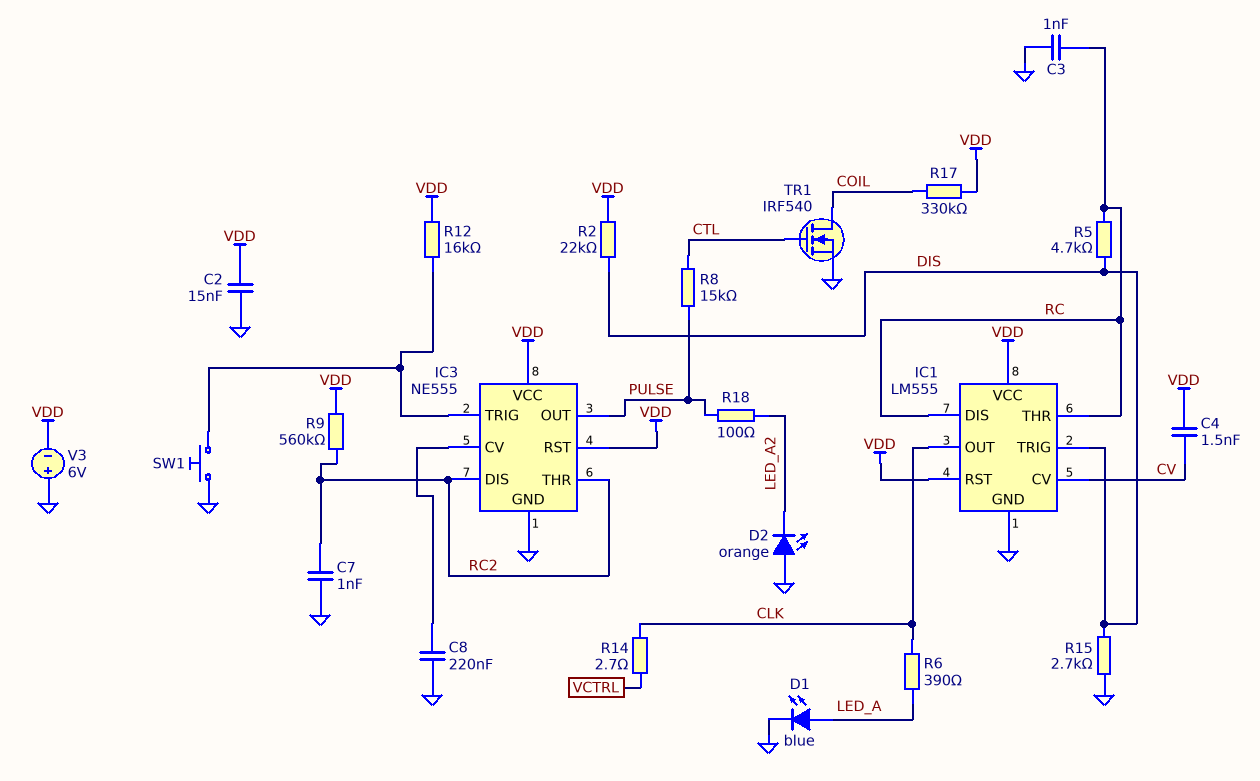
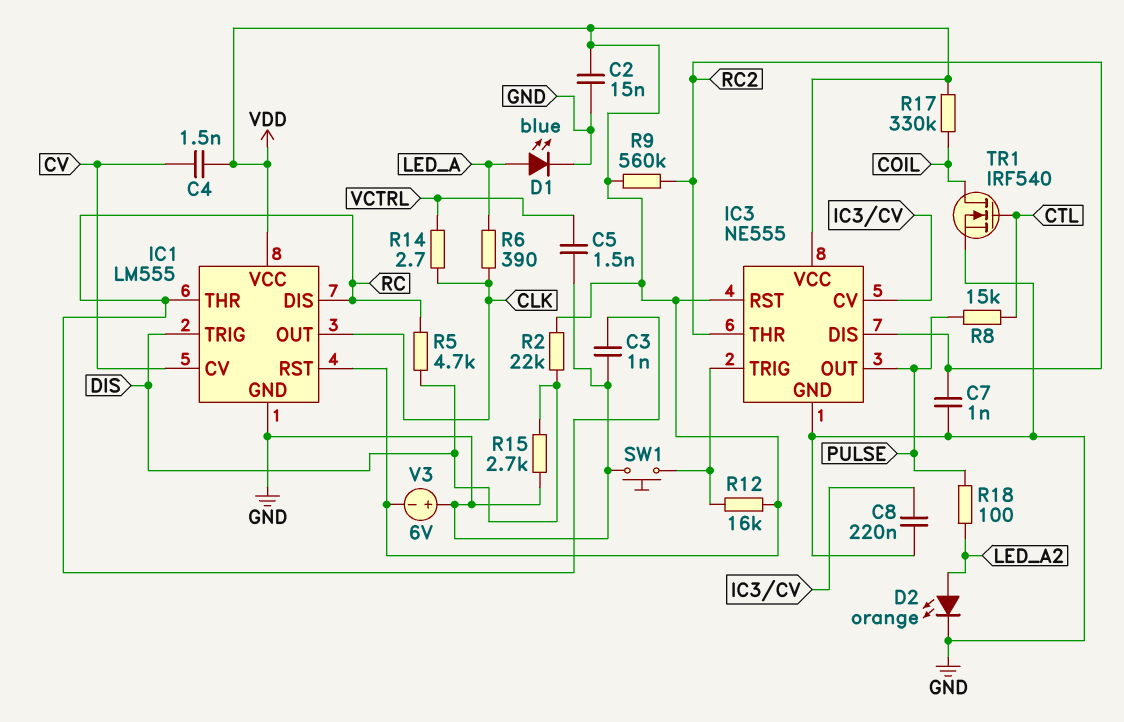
C5: none -> 1.5nF (GND, VCTRL)
D2: LED orange (A GND, K LED_A2) -> LED orange (A LED_A2, K GND)

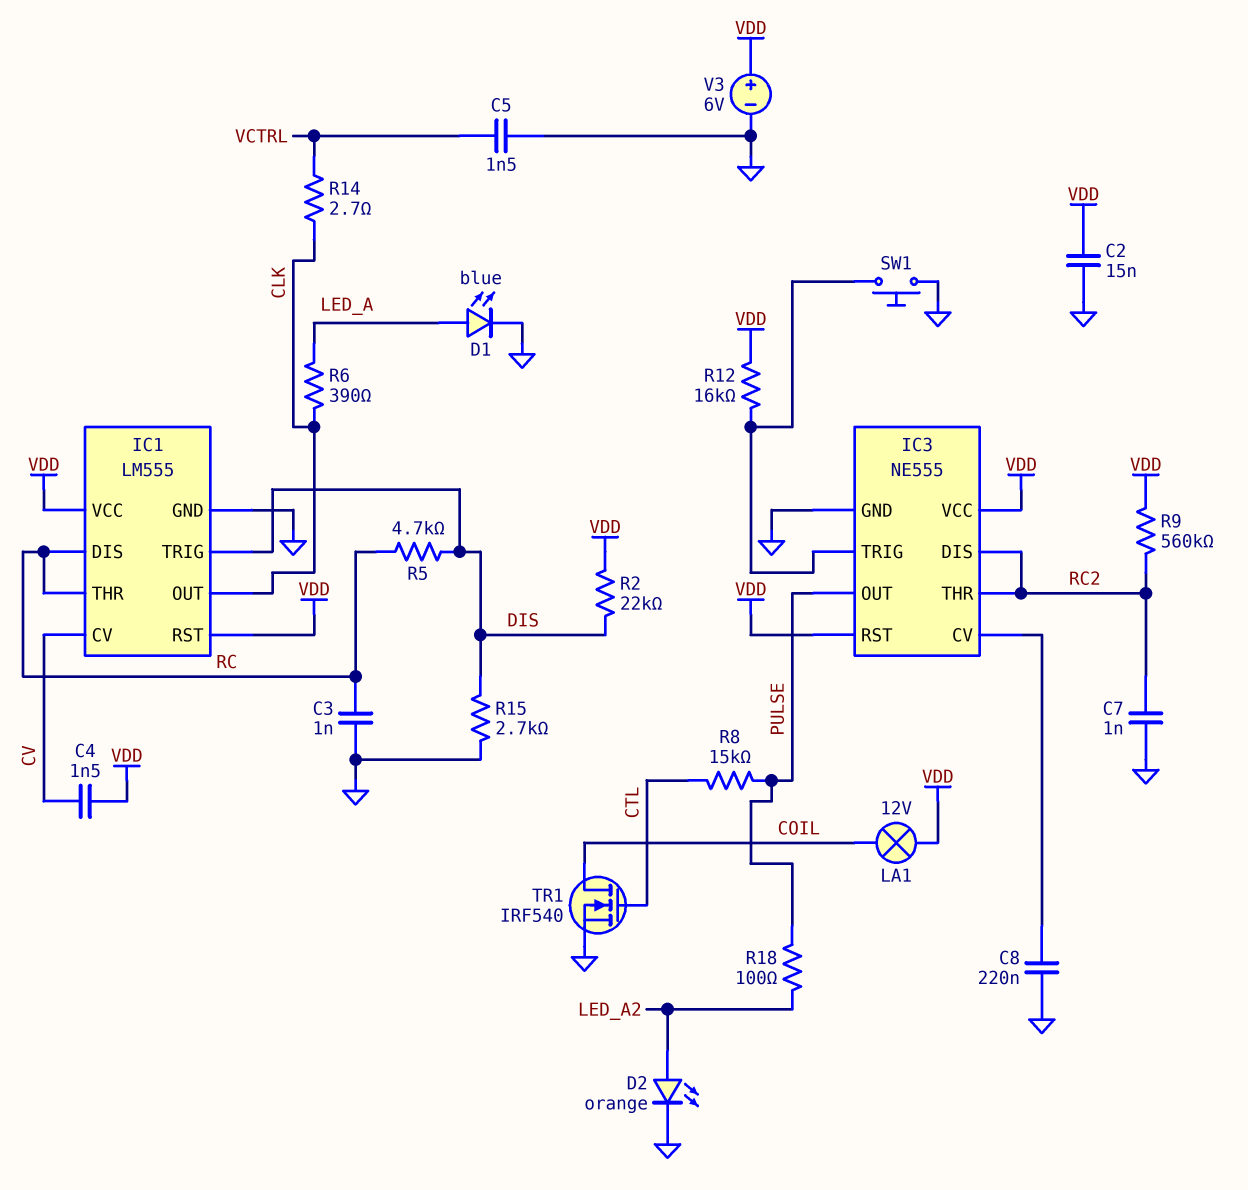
LA1: none -> lamp 12V (COIL, VDD)
R17: 330k (COIL, VDD) -> none
V3: 6V (plus GND, minus VDD) -> 6V (plus VDD, minus GND)

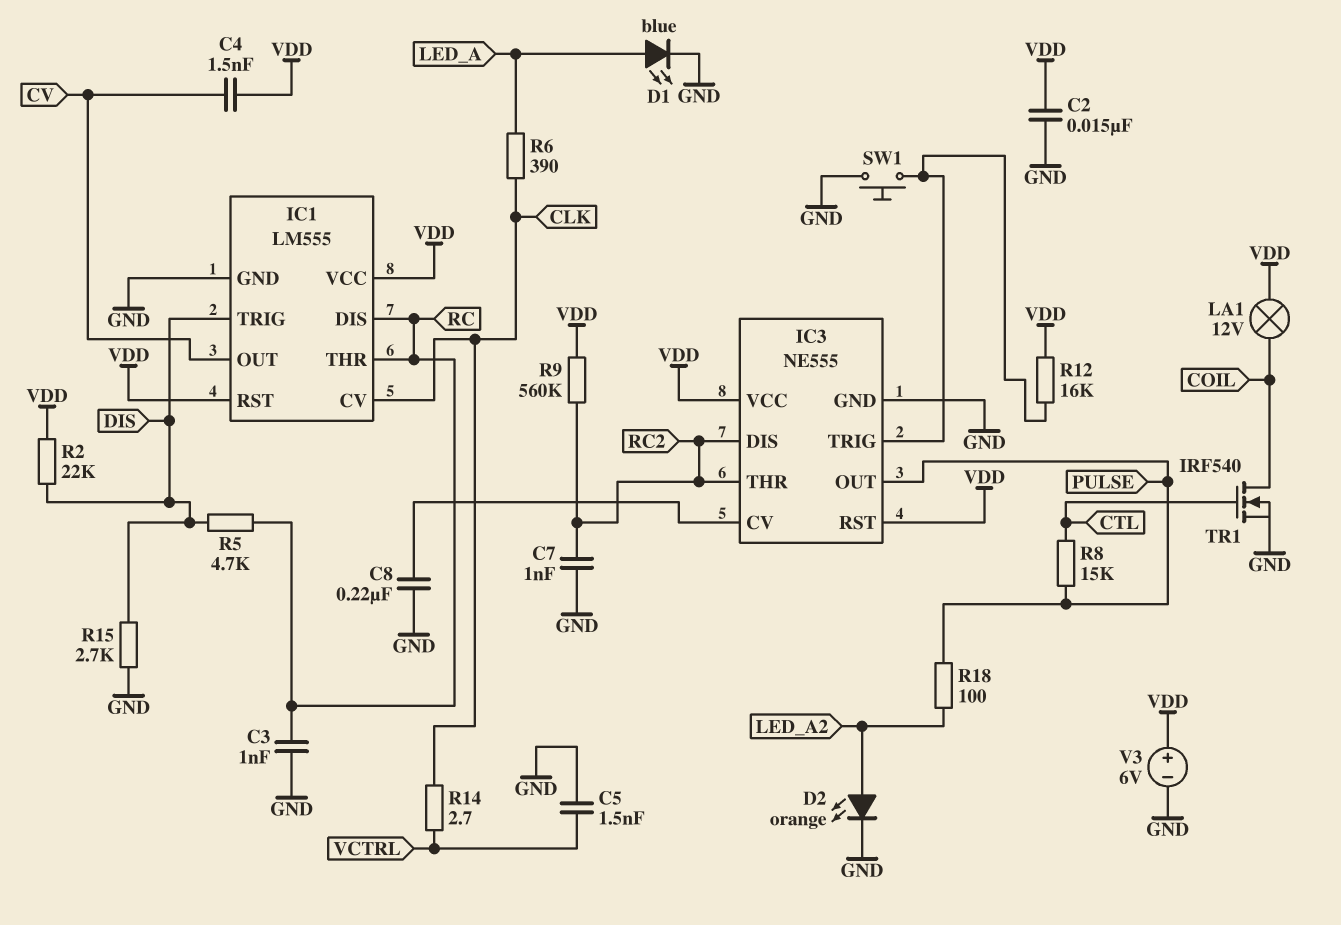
IC1 pin CV: CV -> CLK
IC1 pin OUT: CLK -> CV

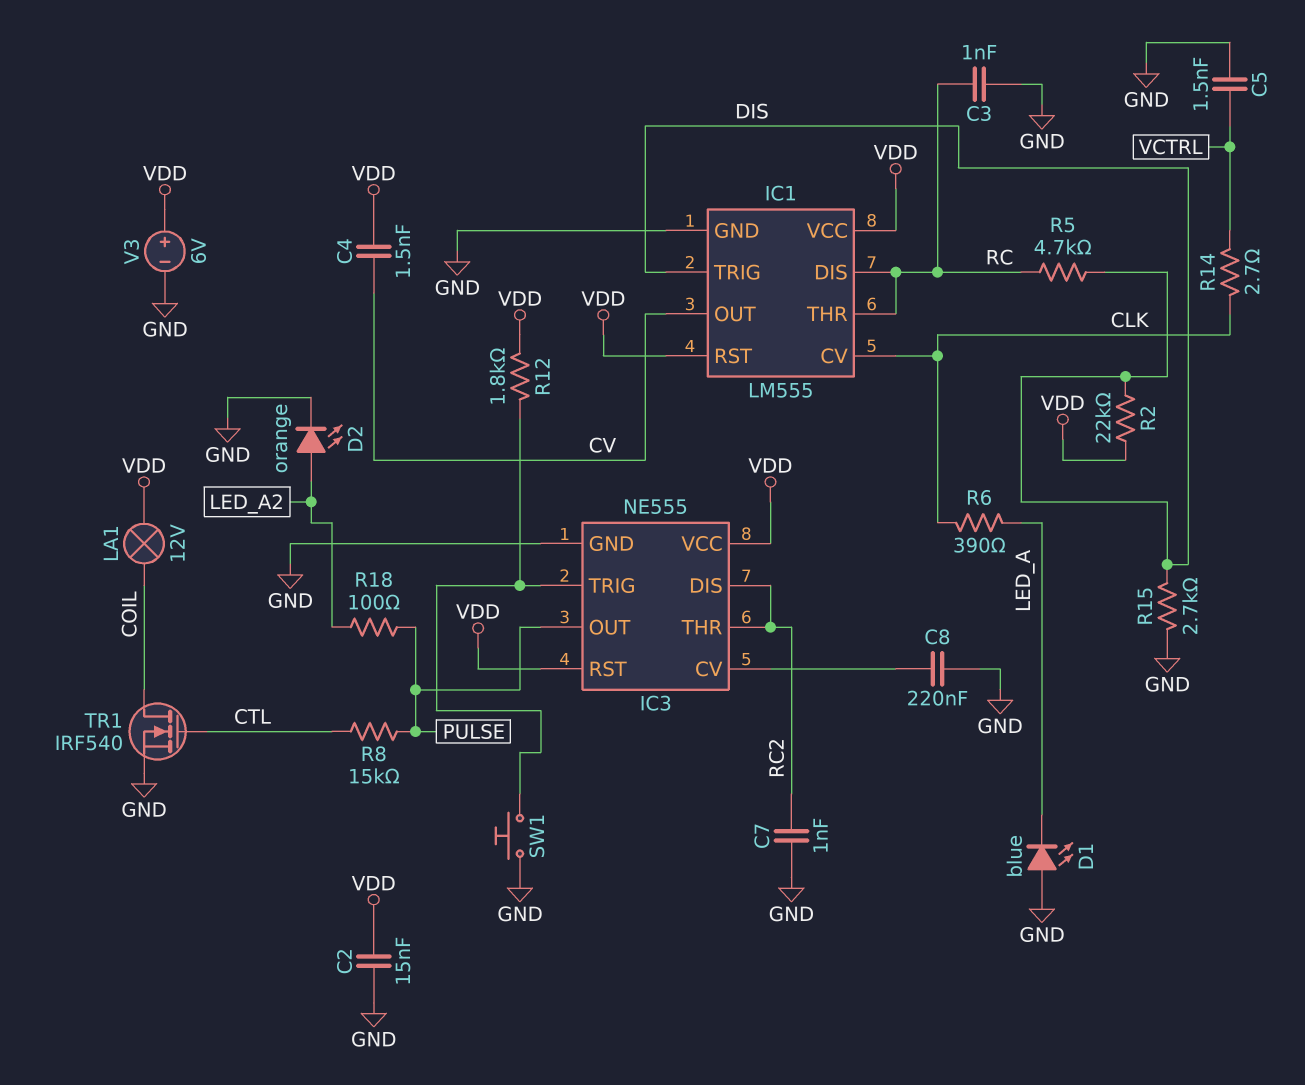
D1: LED blue (A LED_A, K GND) -> LED blue (A GND, K LED_A)
R9: 560k (RC2, VDD) -> none
R12: 16k (IC3/TRIG, VDD) -> 1.8k (IC3/TRIG, VDD)

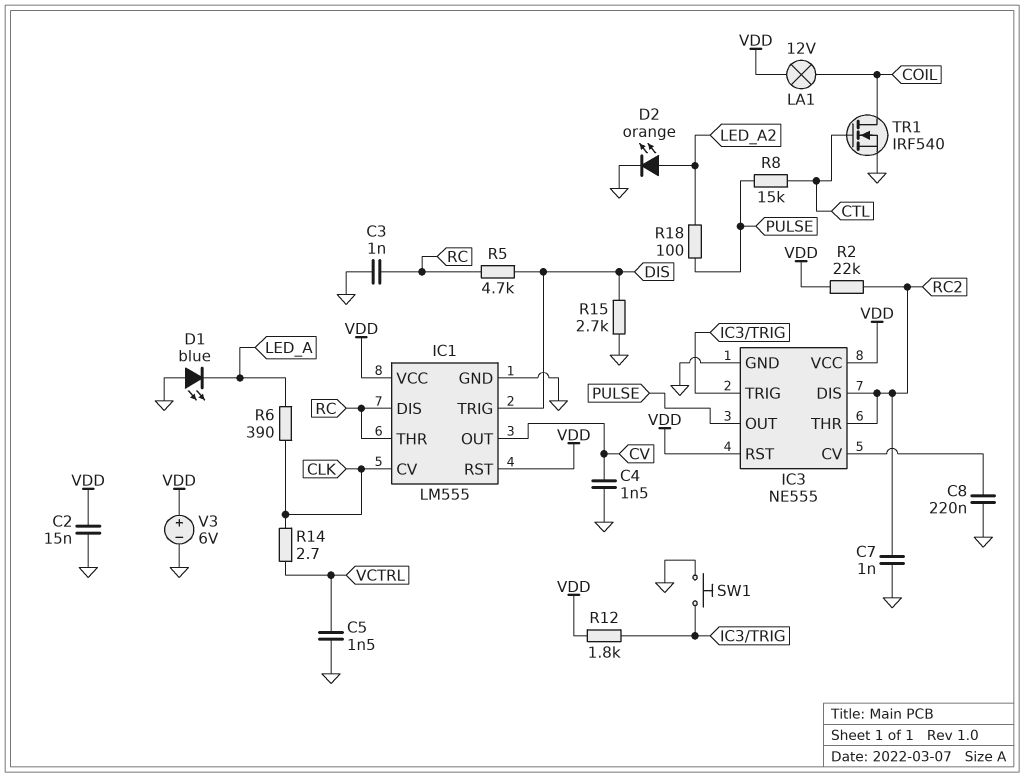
C4: 1.5nF (CV, VDD) -> 1.5nF (CV, GND)
R2: 22k (DIS, VDD) -> 22k (RC2, VDD)

